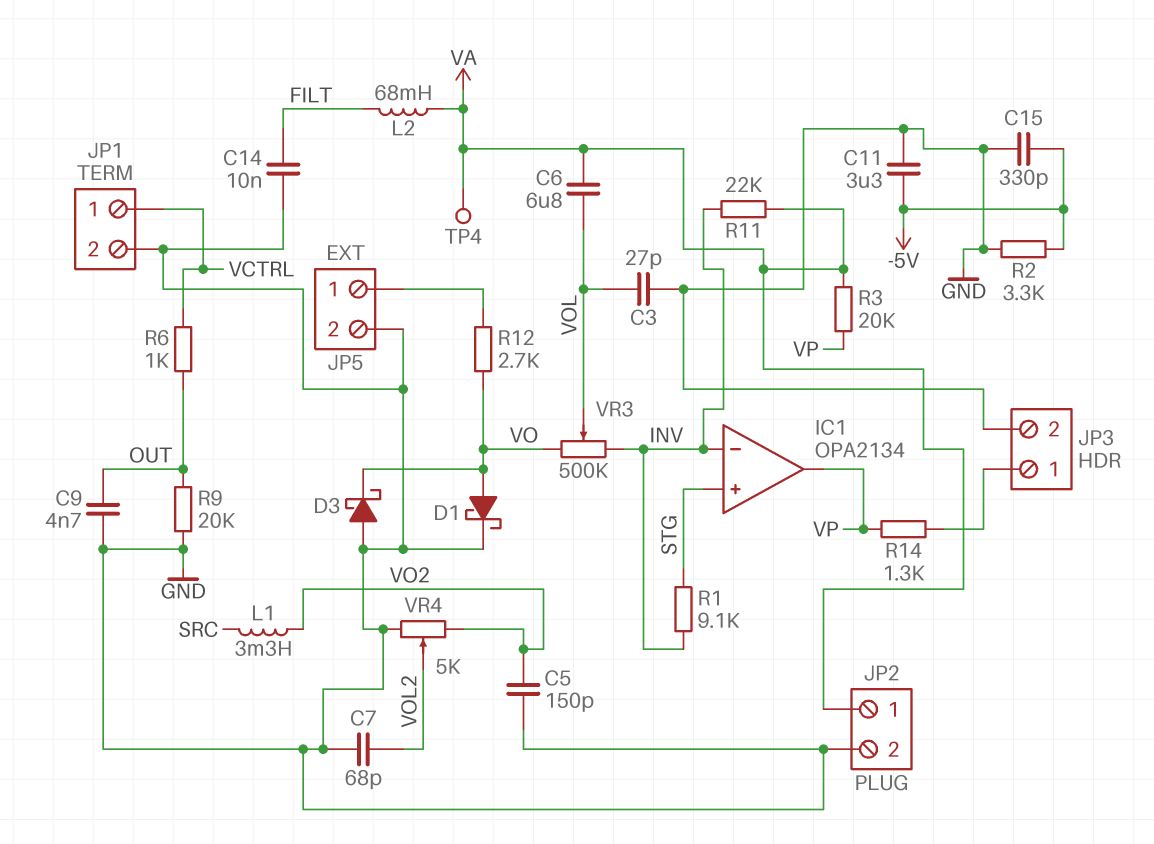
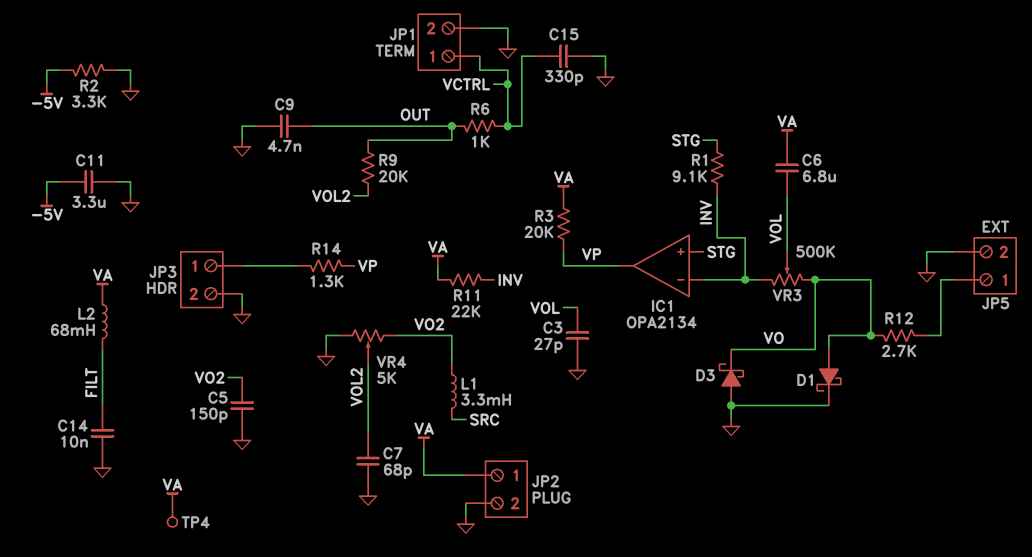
C15: 330pF (-5V, GND) -> 330pF (GND, VCTRL)
R9: 20k (GND, OUT) -> 20k (OUT, VOL2)

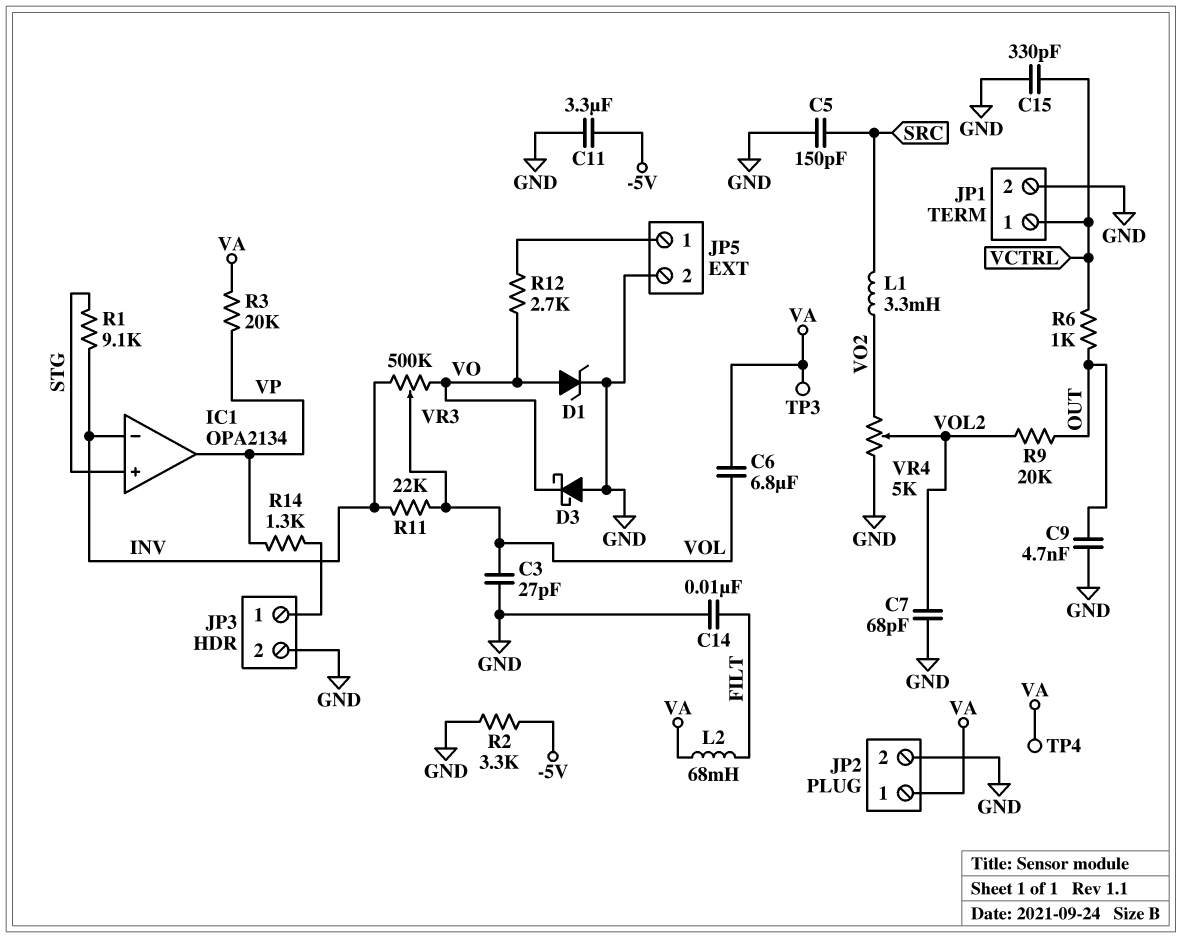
C5: 150pF (GND, VO2) -> 150pF (GND, SRC)
D1: schottky (A VO, K GND) -> zener (A VO, K GND)
R11: 22k (INV, VA) -> 22k (INV, VOL)
TP3: none -> test point (VA)

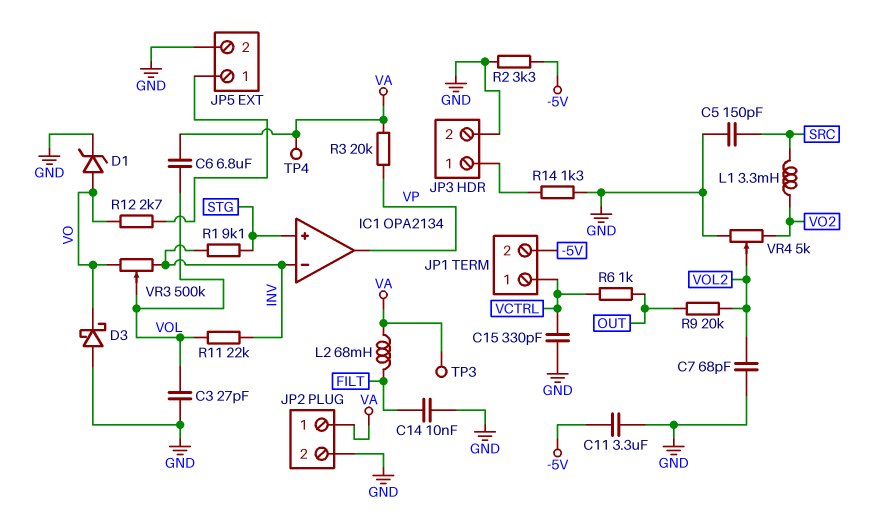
C9: 4.7nF (GND, OUT) -> none
JP1 pin 2: GND -> -5V
R14: 1.3k (JP3/1, VP) -> 1.3k (GND, JP3/1)

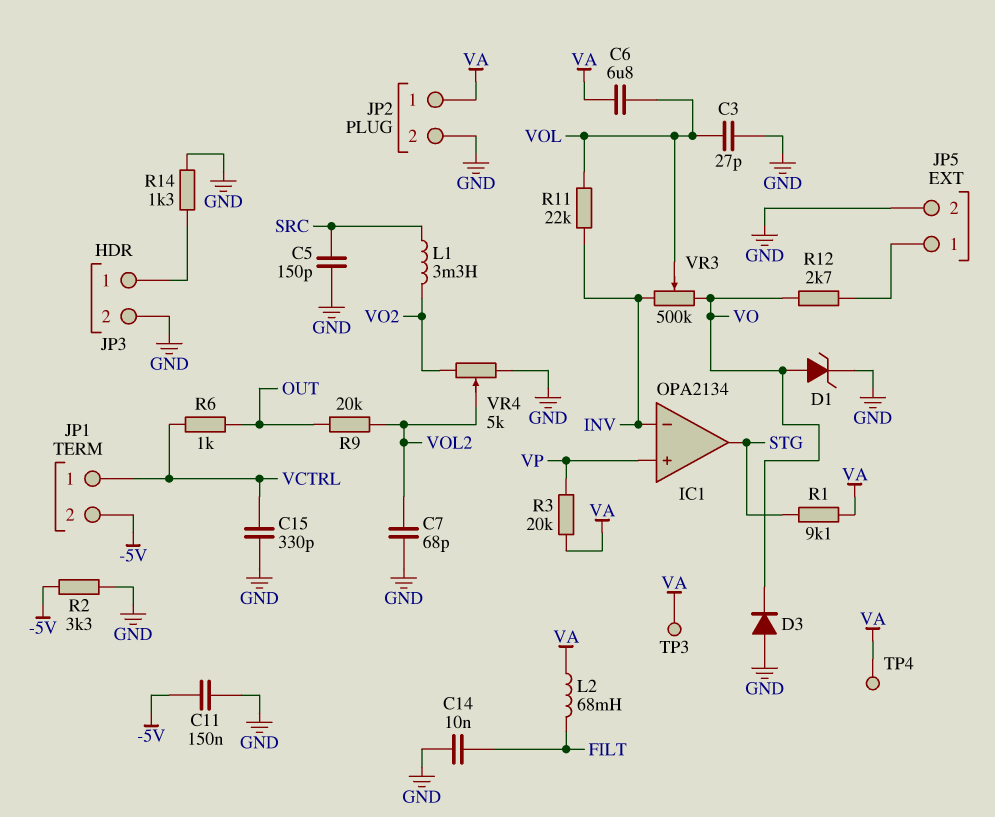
C11: 3.3uF (-5V, GND) -> 150nF (-5V, GND)
D3: schottky (A GND, K VO) -> diode (A GND, K VO)
IC1 pin in+: STG -> VP
IC1 pin out: VP -> STG
R1: 9.1k (INV, STG) -> 9.1k (STG, VA)

